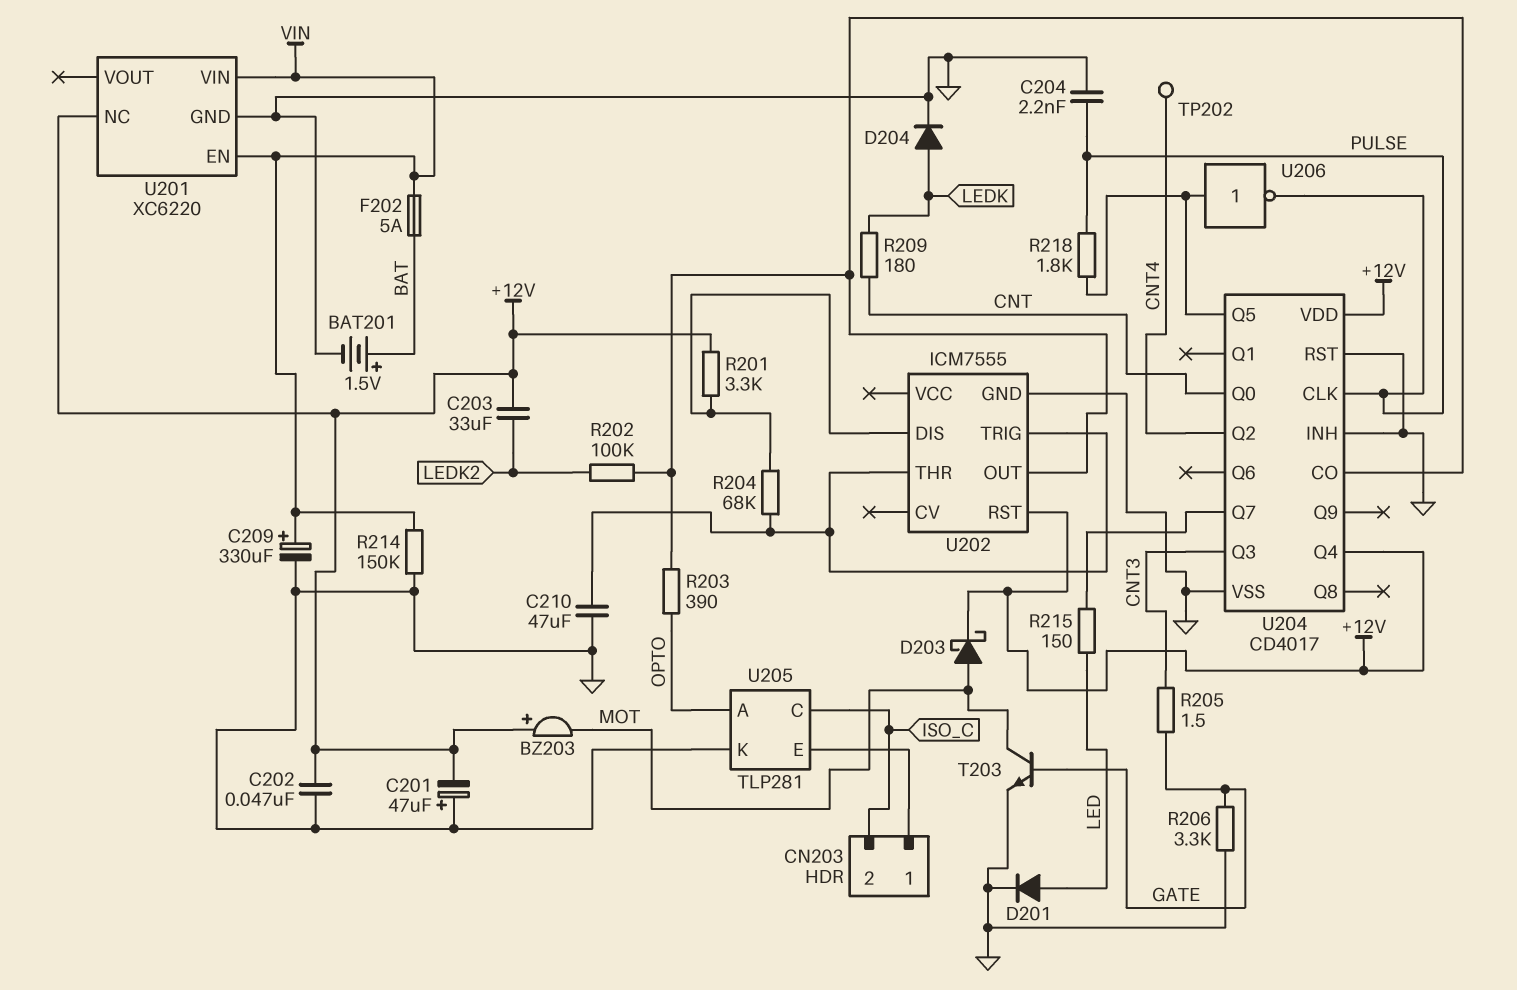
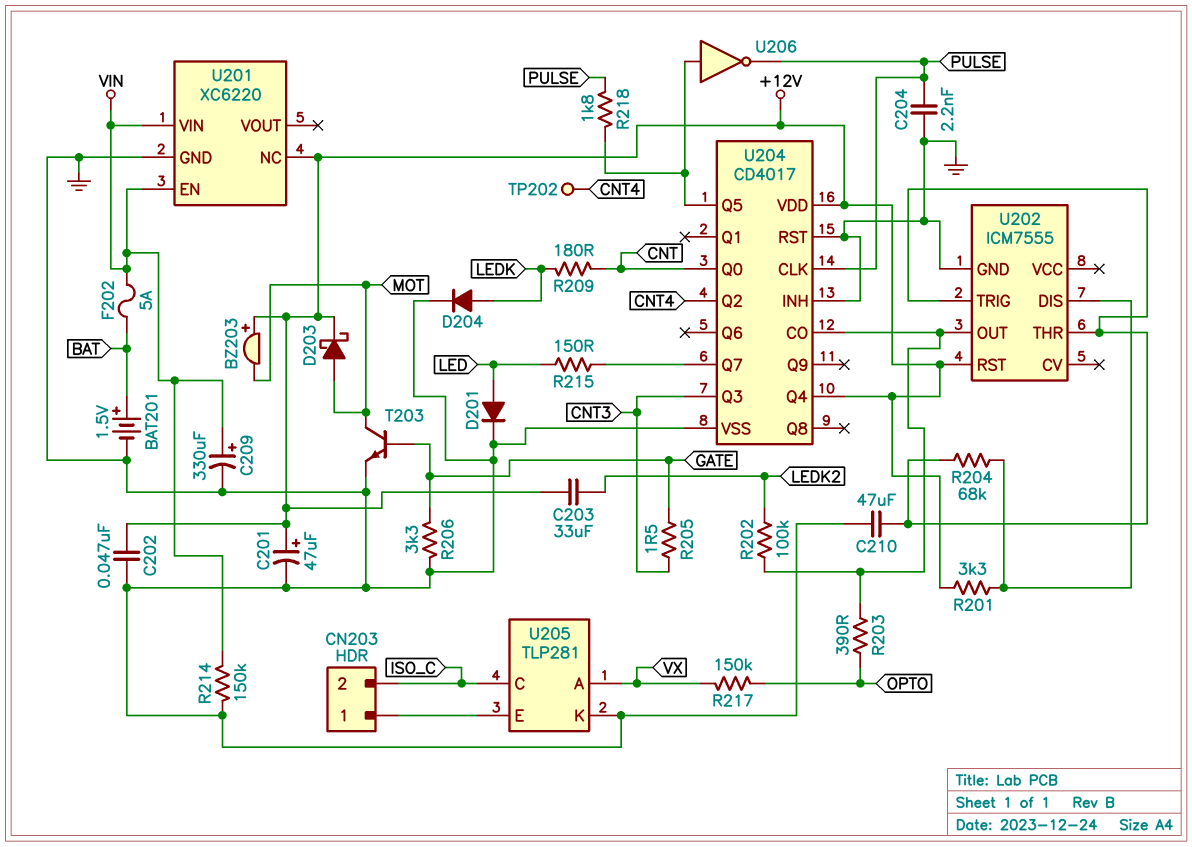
C201: 47uF (plus GND, minus +12V) -> 47uF (plus +12V, minus GND)
R217: none -> 150k (OPTO, VX)
U205 pin A: OPTO -> VX

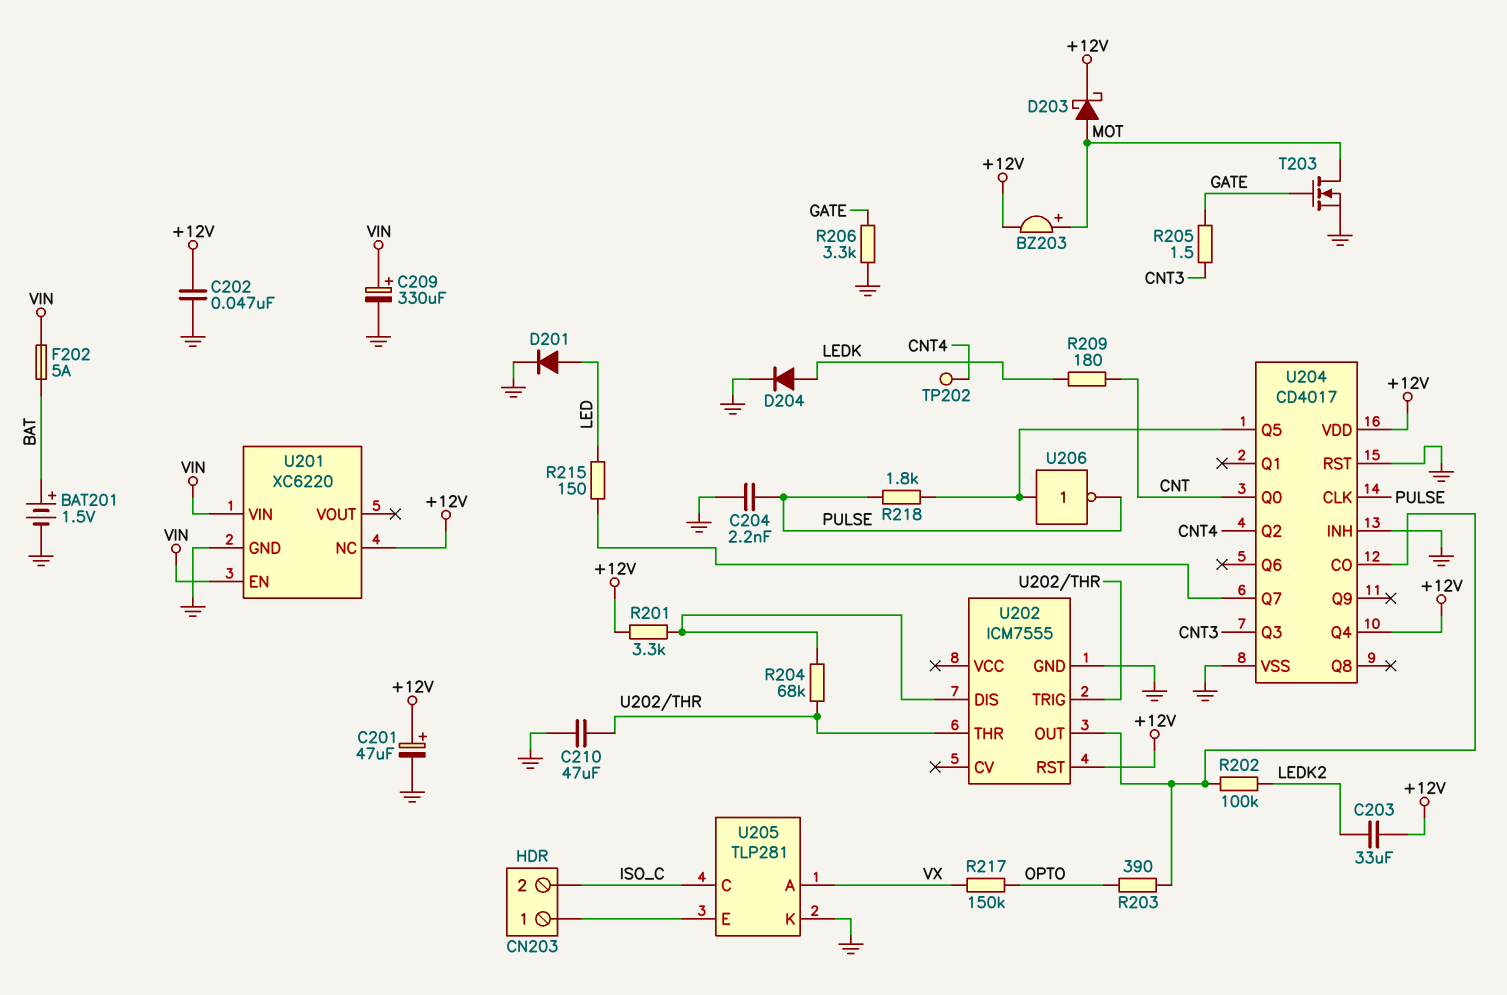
BZ203: buzzer (plus +12V, minus MOT) -> buzzer (plus MOT, minus +12V)
R214: 150k (GND, VIN) -> none
T203: NPN (B GATE, C MOT, E GND) -> NMOS (G GATE, D MOT, S GND)

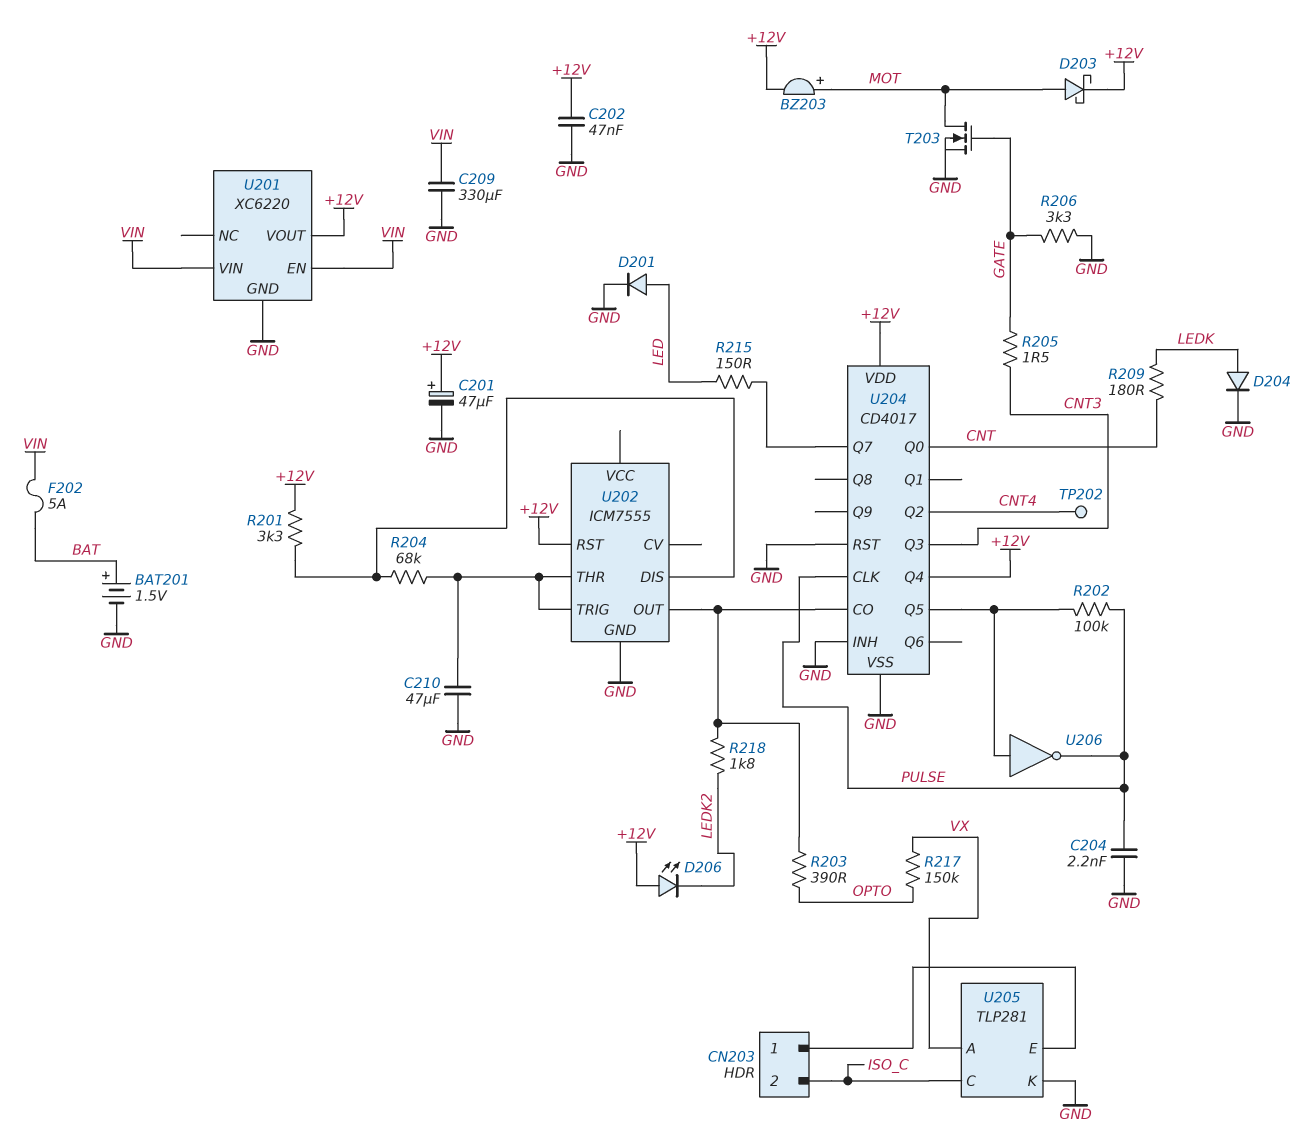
C203: 33uF (+12V, LEDK2) -> none
C209: 330uF (plus VIN, minus GND) -> 330uF (GND, VIN)
D206: none -> LED (A +12V, K LEDK2)
R202: 100k (LEDK2, U202/OUT) -> 100k (PULSE, U204/Q5)
R218: 1.8k (PULSE, U204/Q5) -> 1.8k (LEDK2, U202/OUT)
U201 pin NC: +12V -> none
U201 pin VOUT: none -> +12V

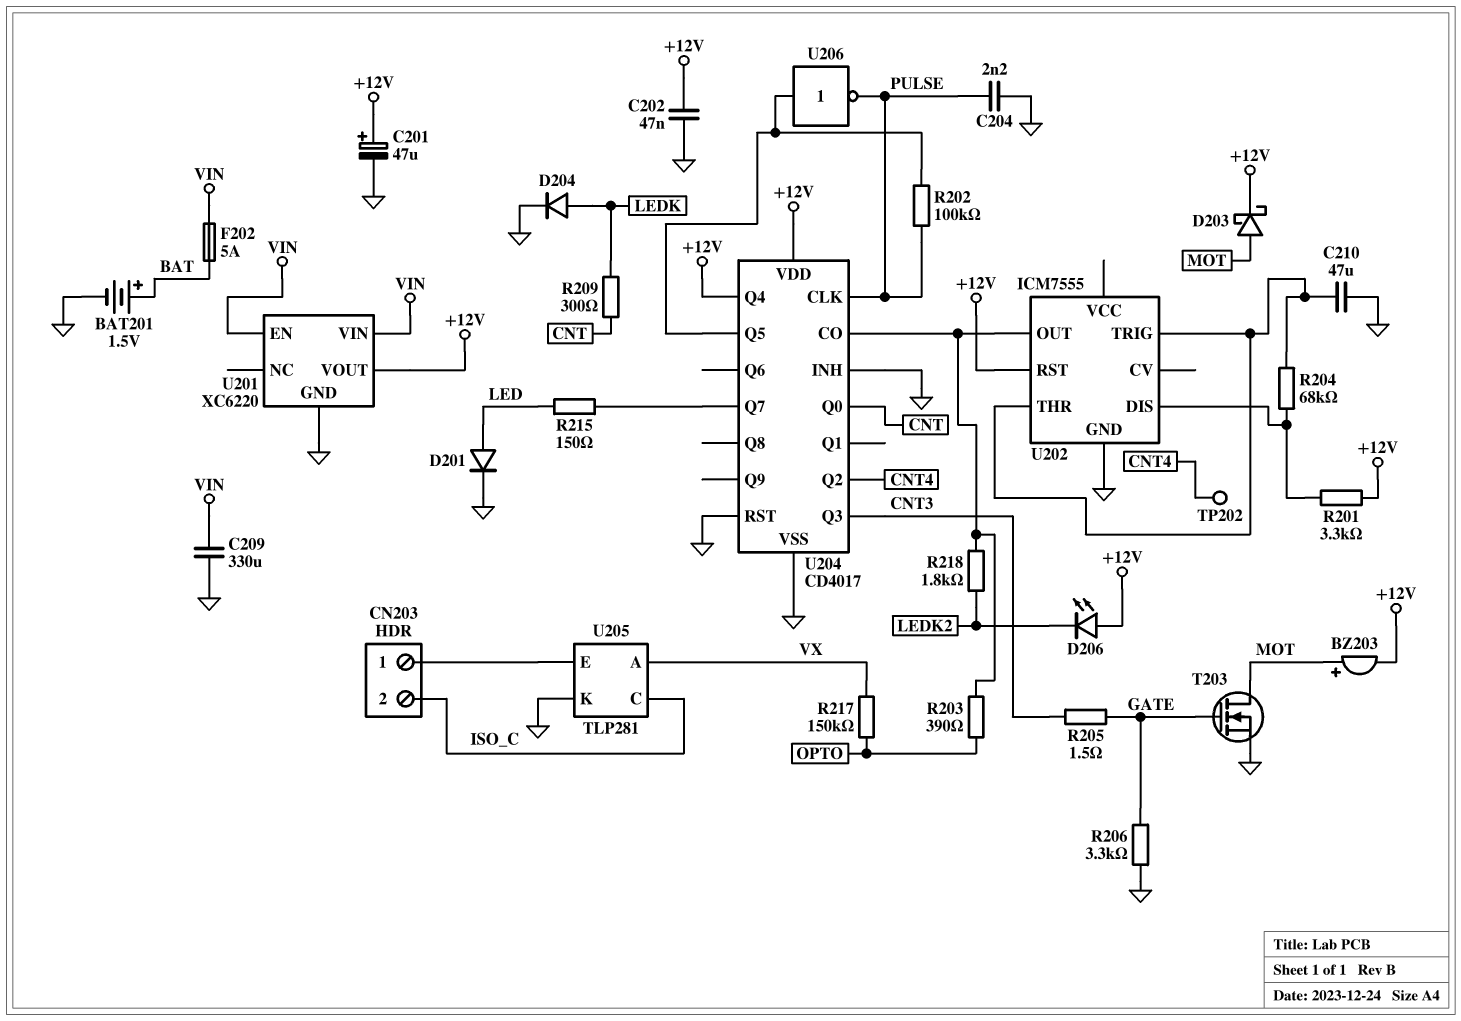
R209: 180 (CNT, LEDK) -> 300 (CNT, LEDK)

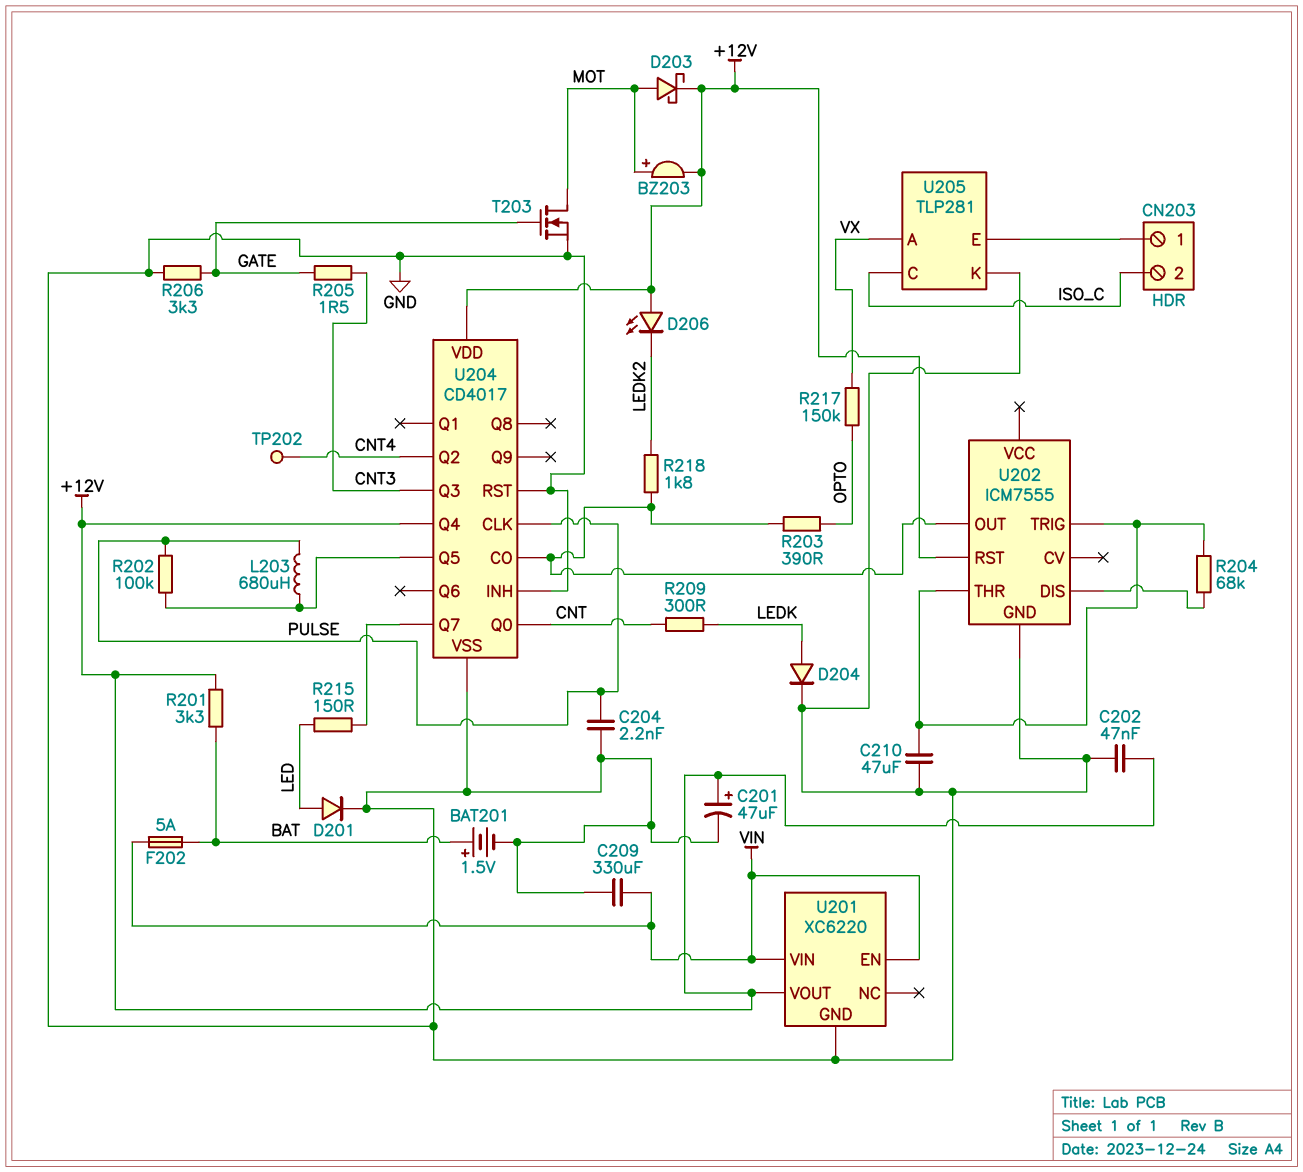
L203: none -> 680uH (PULSE, U204/Q5)
R201: 3.3k (+12V, U202/DIS) -> 3.3k (+12V, BAT)
U206: NOT (in U204/Q5, out PULSE) -> none

